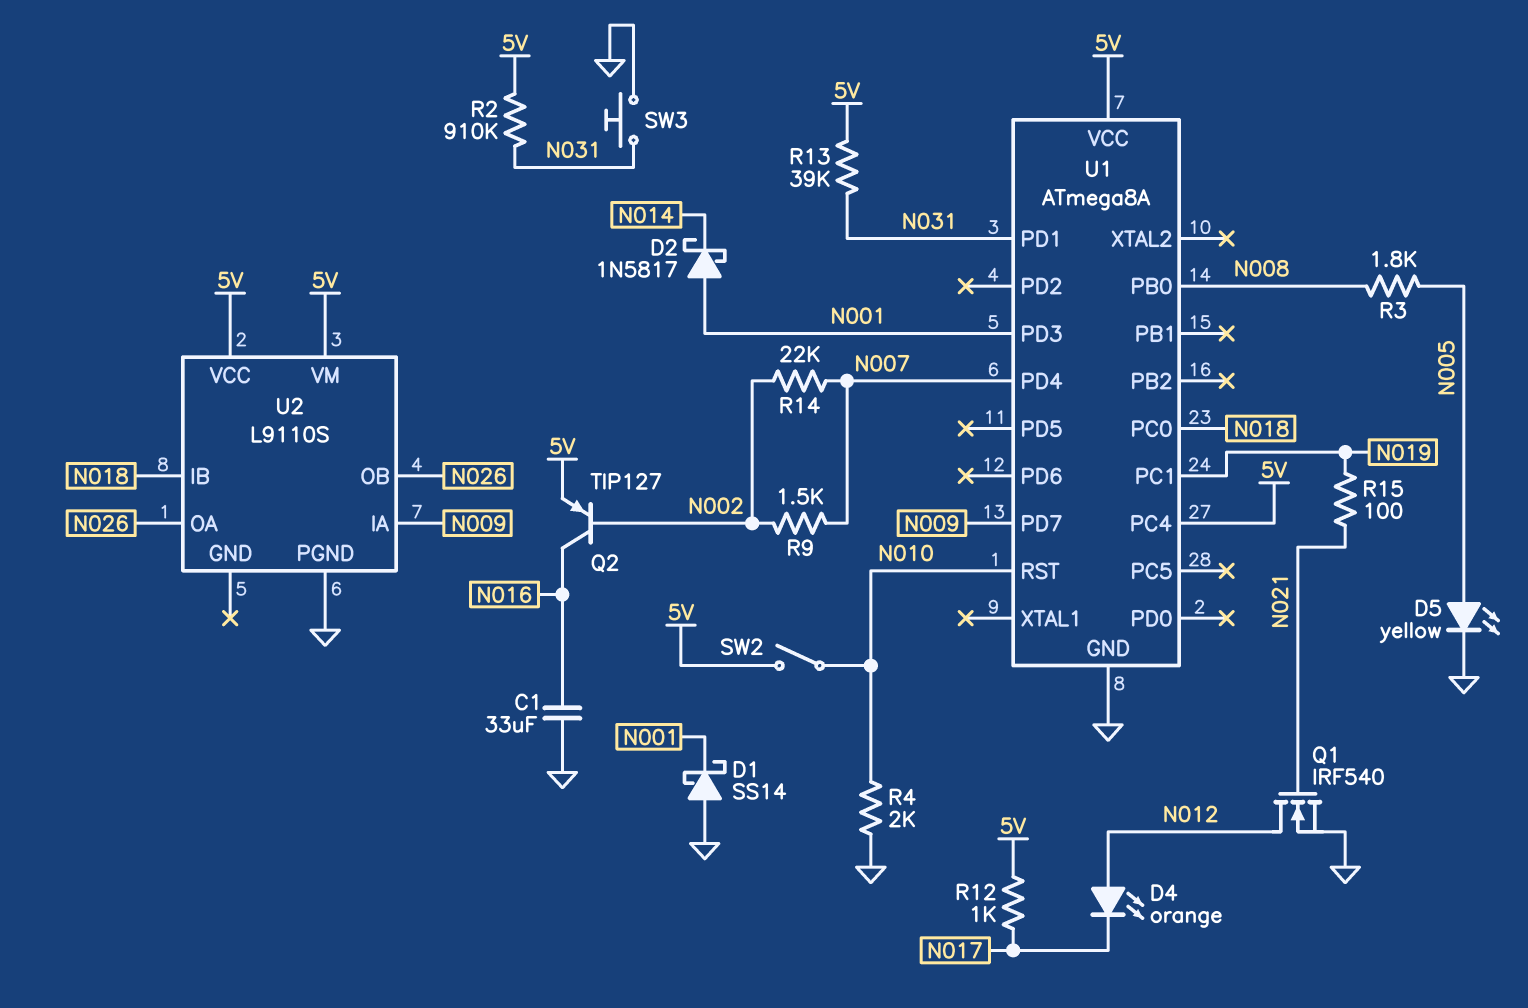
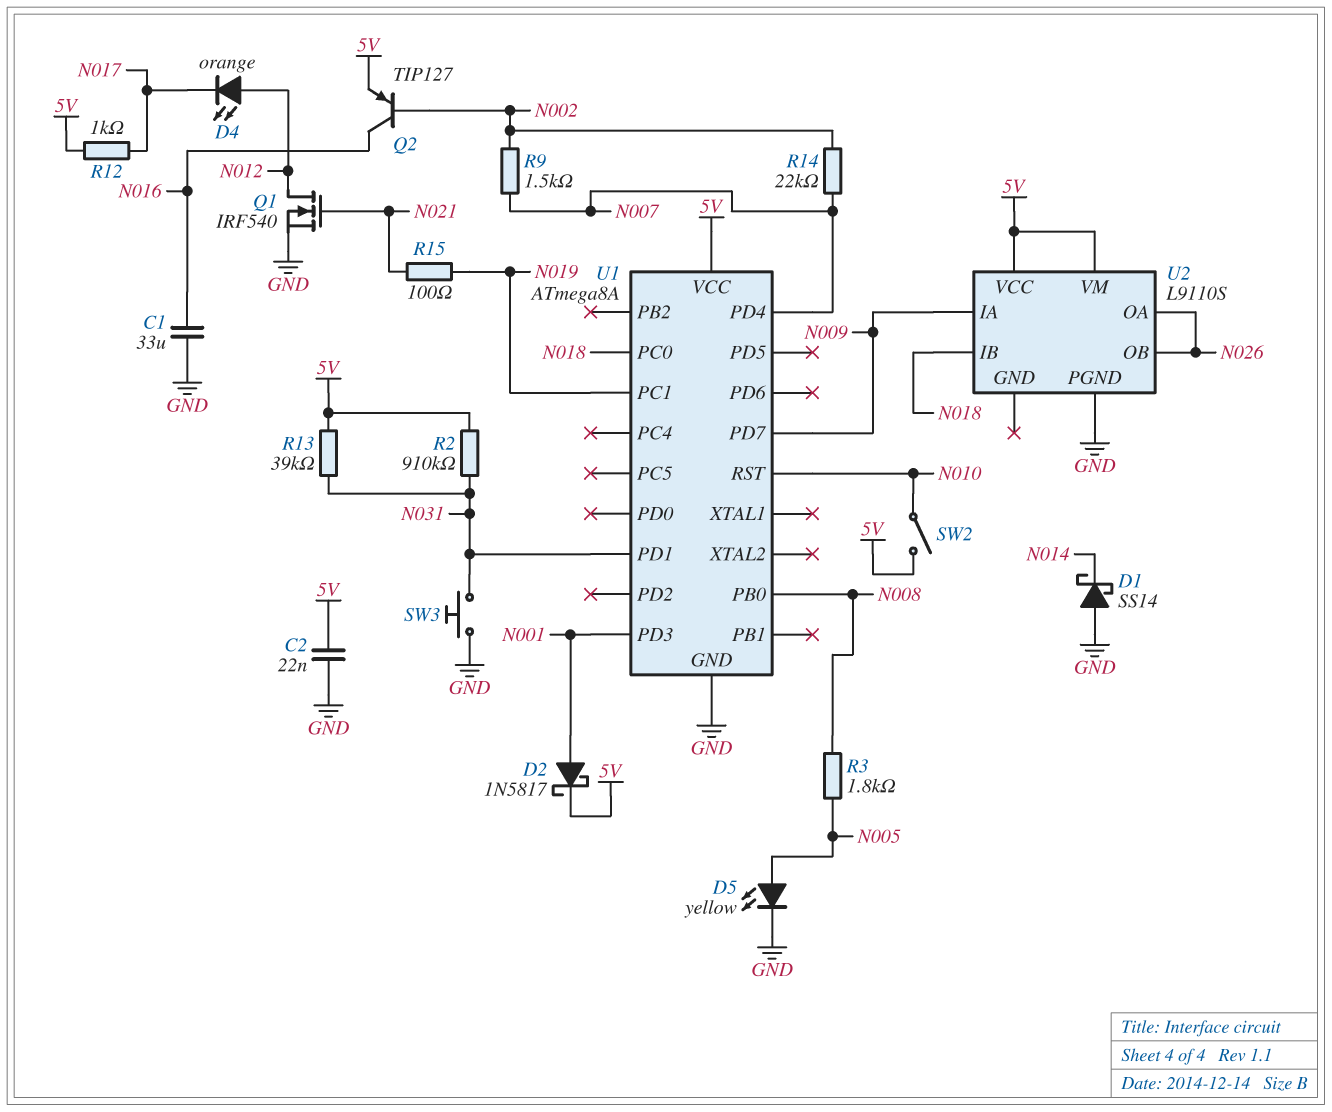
C2: none -> 22nF (5V, GND)
D1: schottky SS14 (A GND, K N001) -> schottky SS14 (A GND, K N014)
D2: schottky 1N5817 (A N001, K N014) -> schottky 1N5817 (A N001, K 5V)
R4: 2k (GND, N010) -> none
U1 pin PC4: 5V -> none

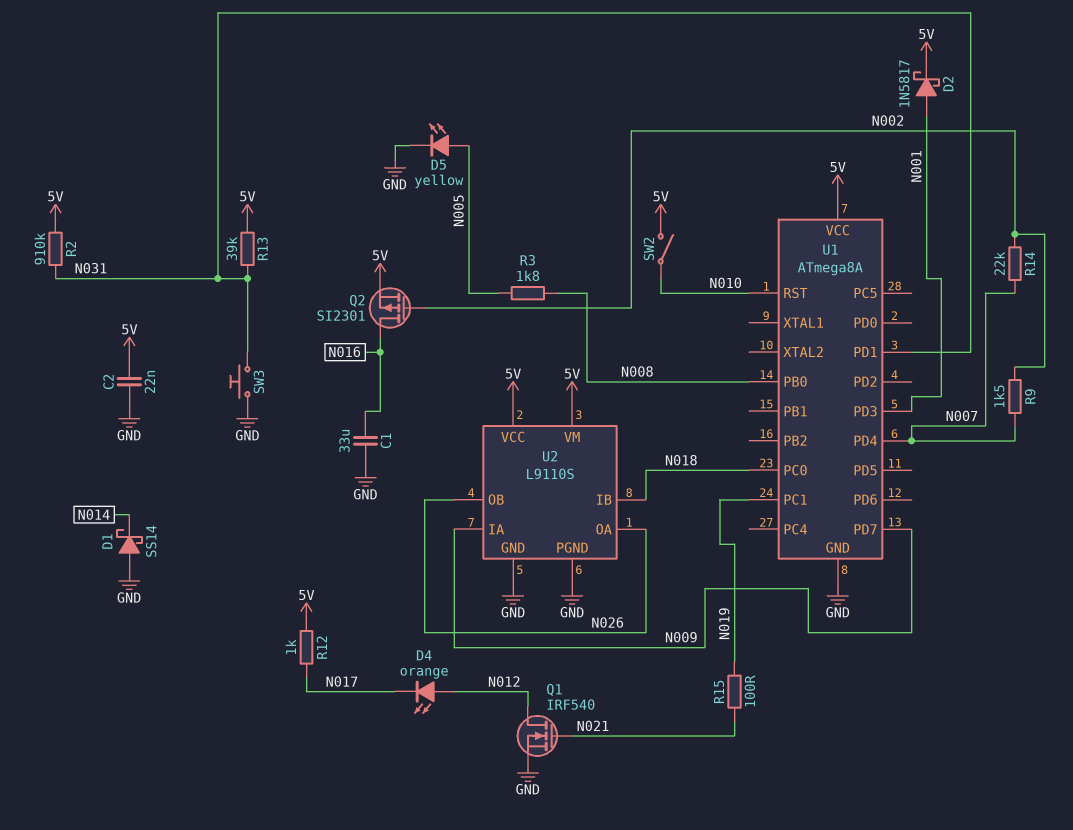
Q2: PNP TIP127 (B N002, C N016, E 5V) -> PMOS SI2301 (G N002, D N016, S 5V)
U2 pin GND: none -> GND

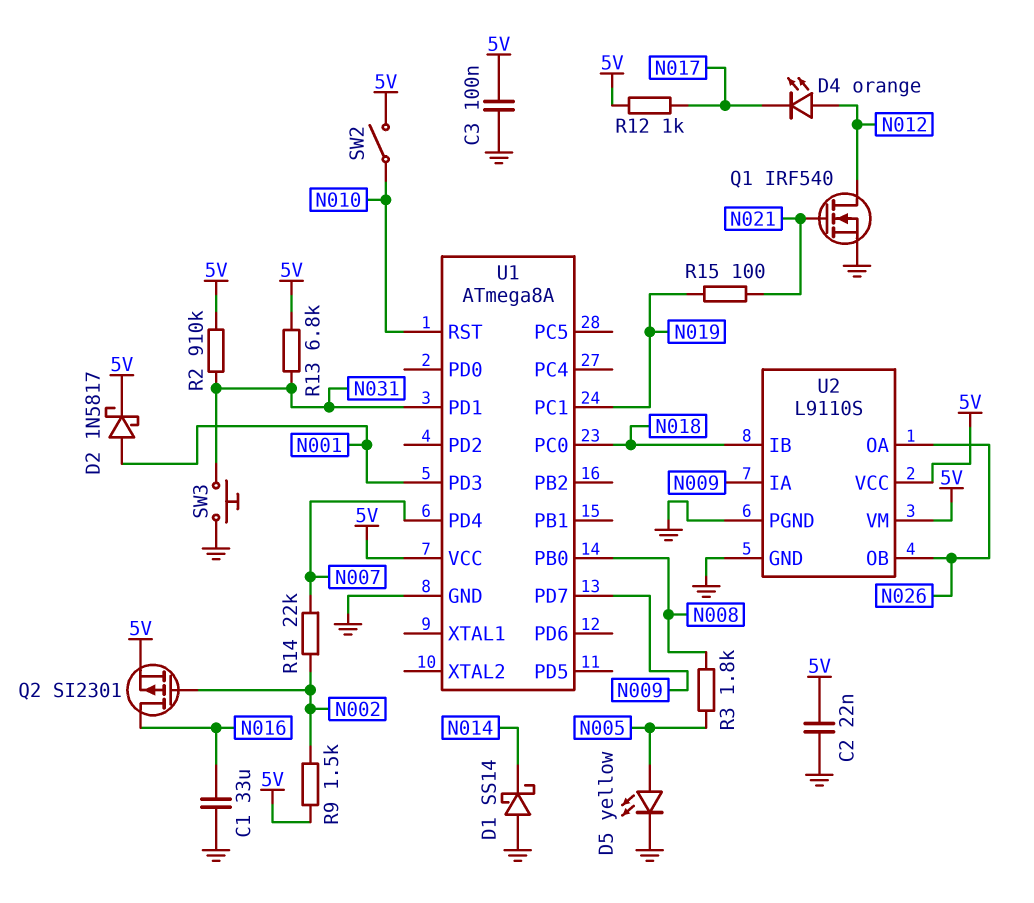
C3: none -> 100nF (5V, GND)
R9: 1.5k (N002, N007) -> 1.5k (5V, N002)
R13: 39k (5V, N031) -> 6.8k (5V, N031)

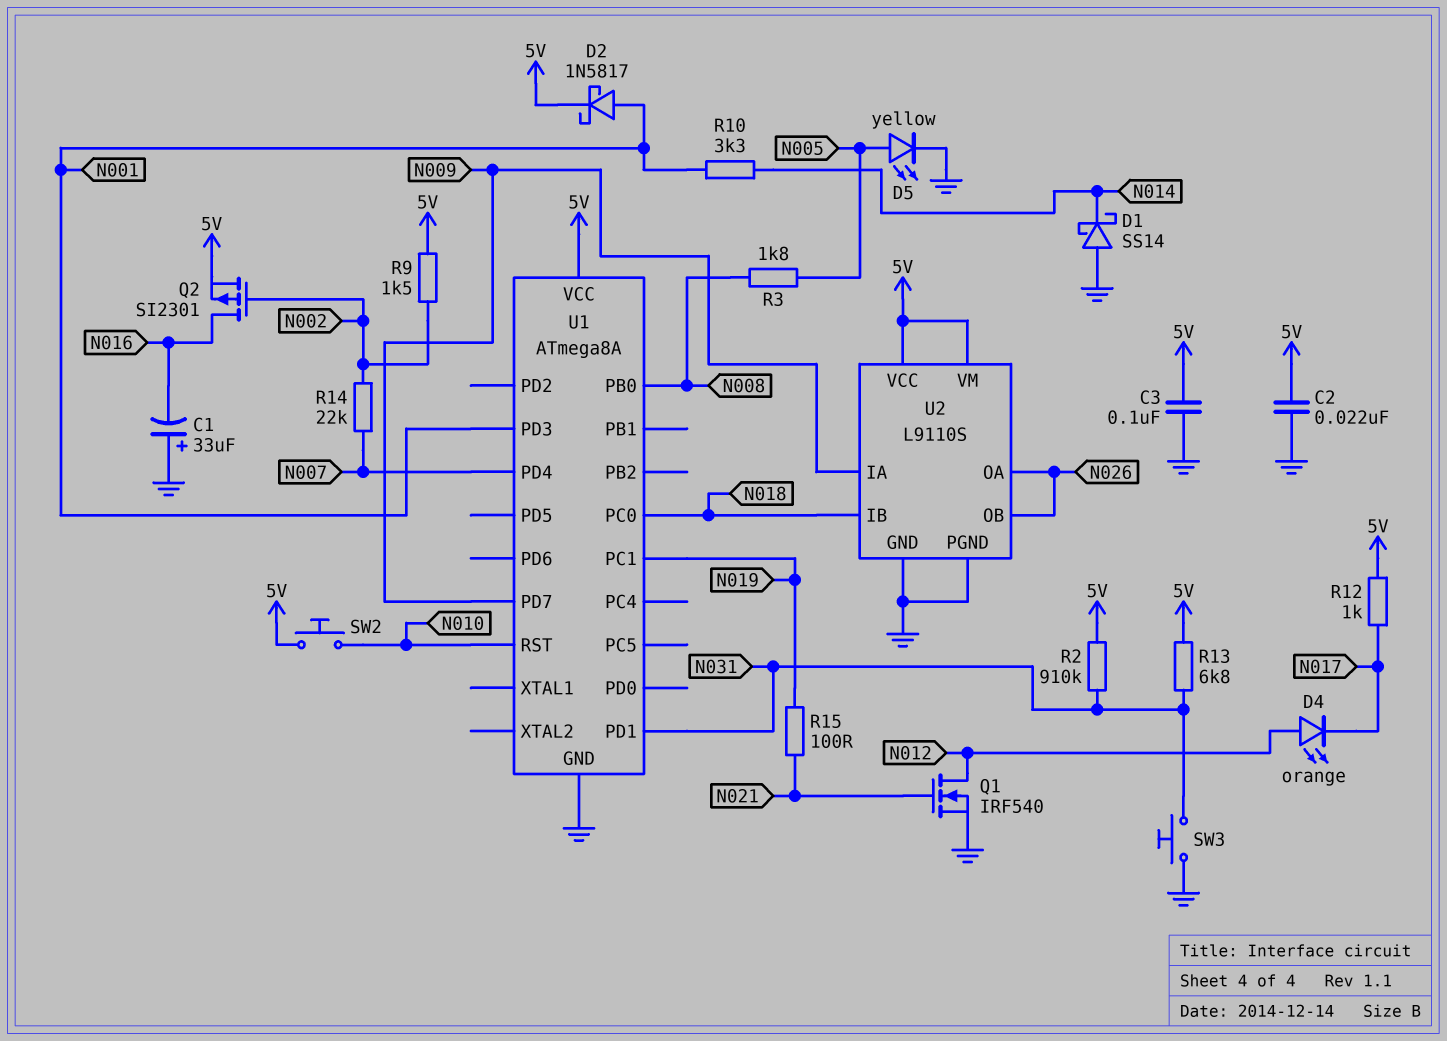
C1: 33uF (GND, N016) -> 33uF (plus GND, minus N016)
R10: none -> 3.3k (N001, N014)
SW2: switch (5V, N010) -> button (5V, N010)

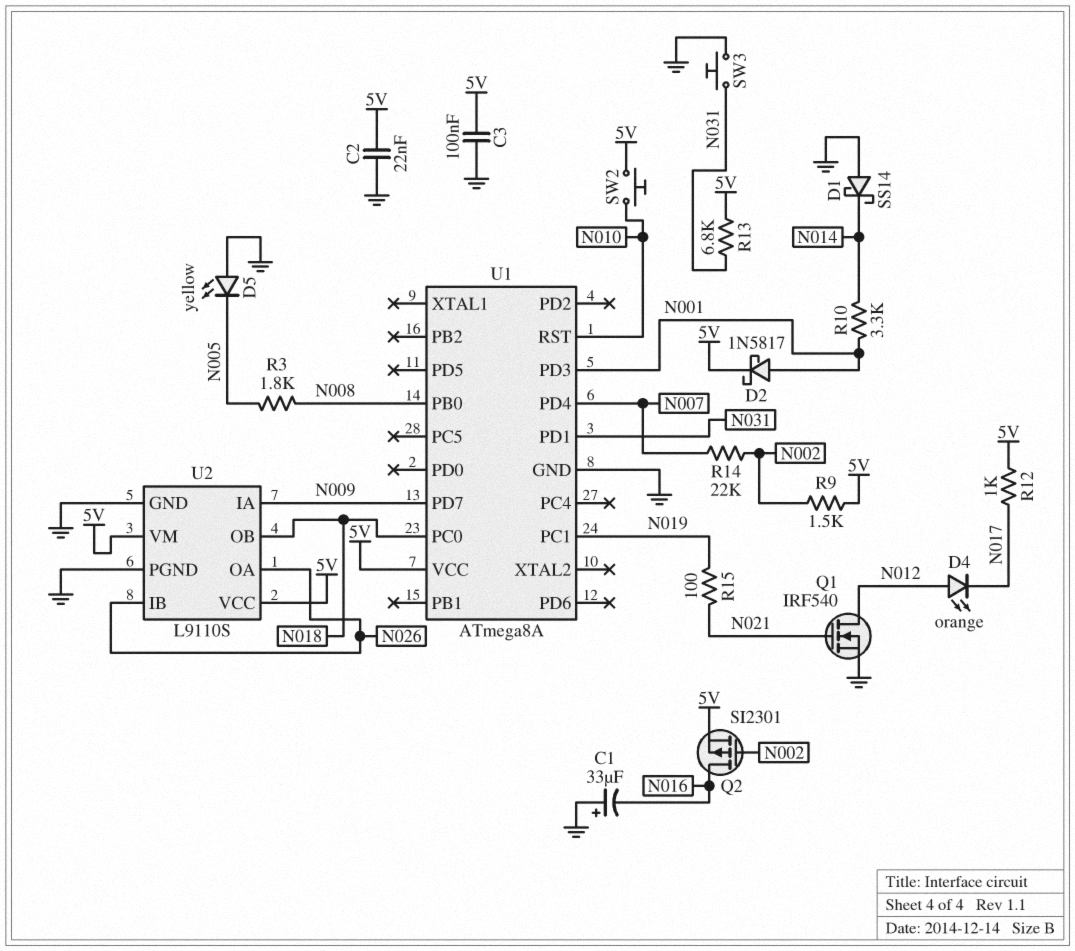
D5: LED yellow (A N005, K GND) -> LED yellow (A GND, K N005)
R2: 910k (5V, N031) -> none
U2 pin IB: N018 -> N026
U2 pin OB: N026 -> N018

